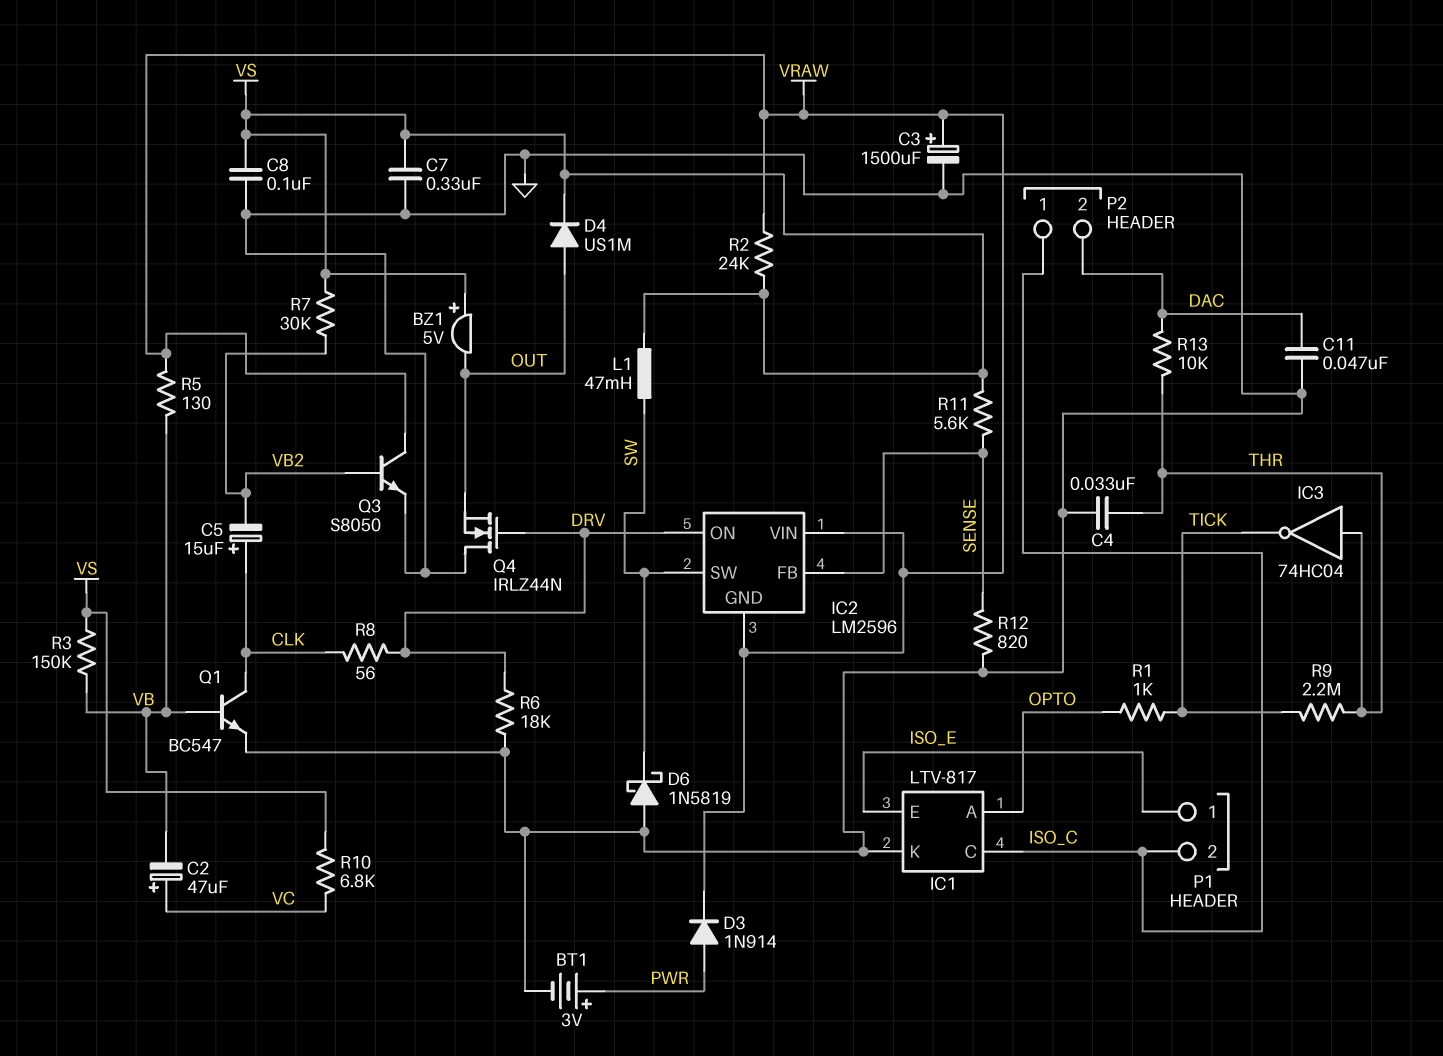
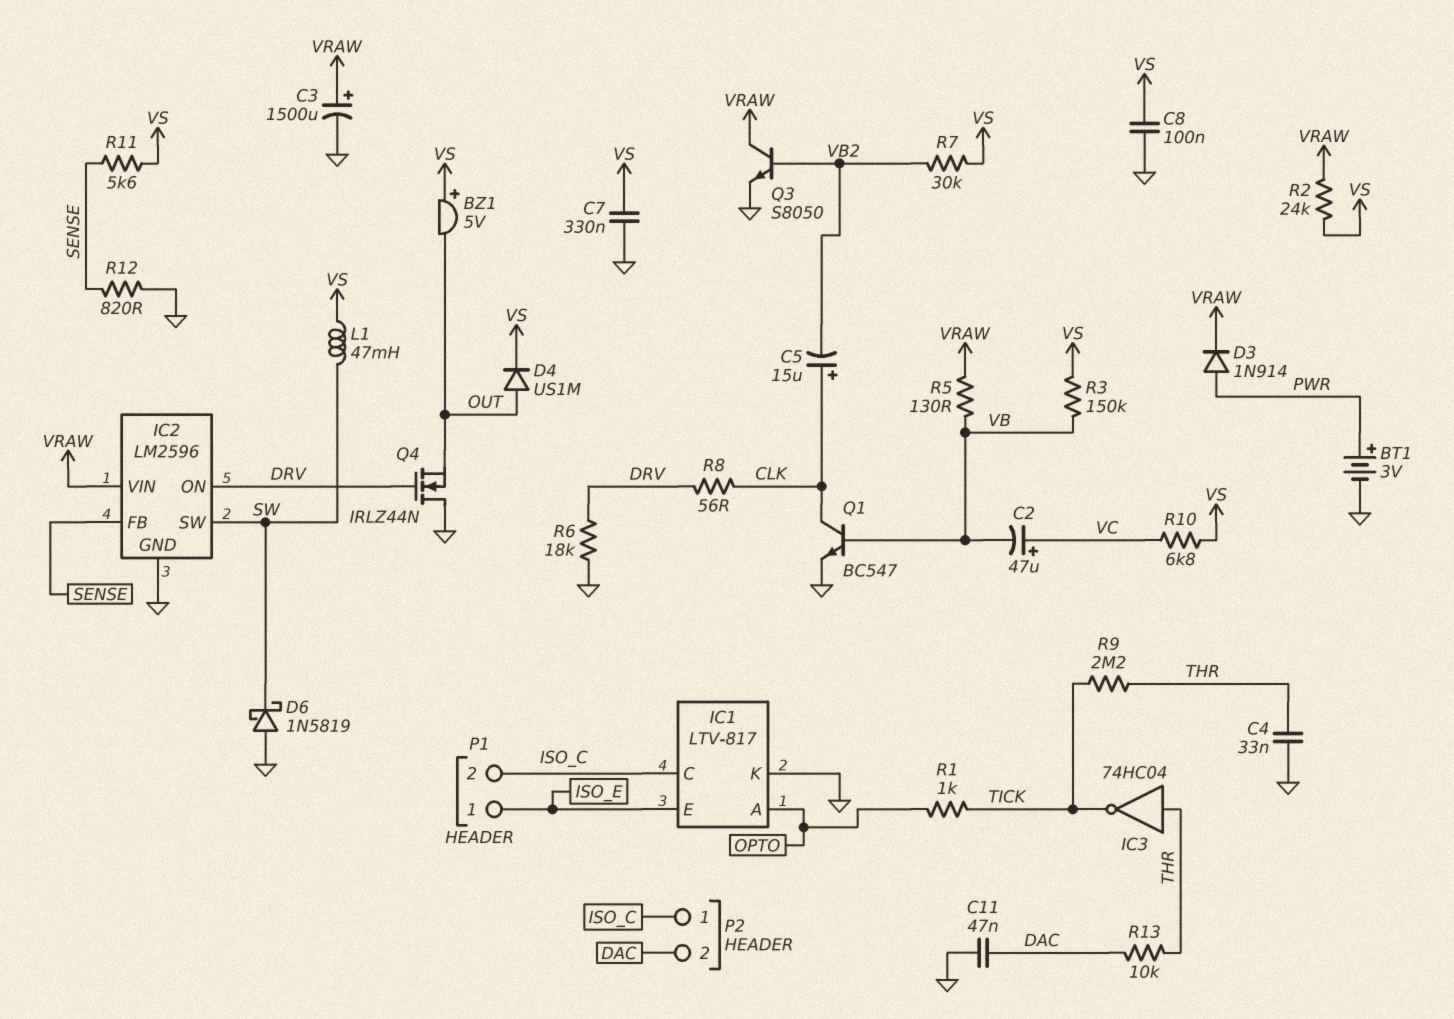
IC2 pin GND: VRAW -> GND

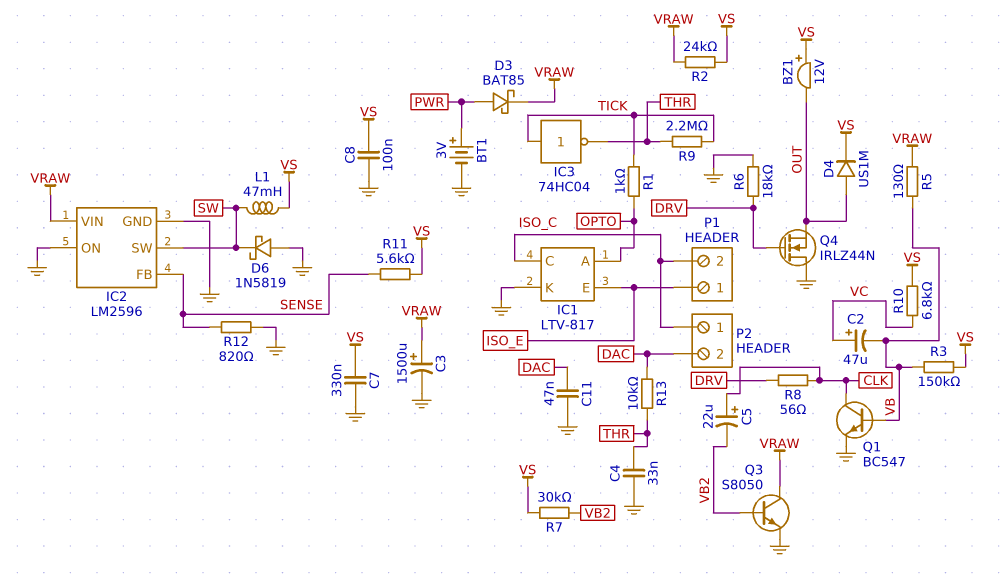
BZ1: buzzer 5V (plus VS, minus OUT) -> buzzer 12V (plus VS, minus OUT)
C5: 15uF (plus CLK, minus VB2) -> 22uF (plus CLK, minus VB2)
D3: diode 1N914 (A PWR, K VRAW) -> schottky BAT85 (A PWR, K VRAW)
IC2 pin ON: DRV -> GND
IC3: NOT 74HC04 (in THR, out TICK) -> NOT 74HC04 (in TICK, out THR)

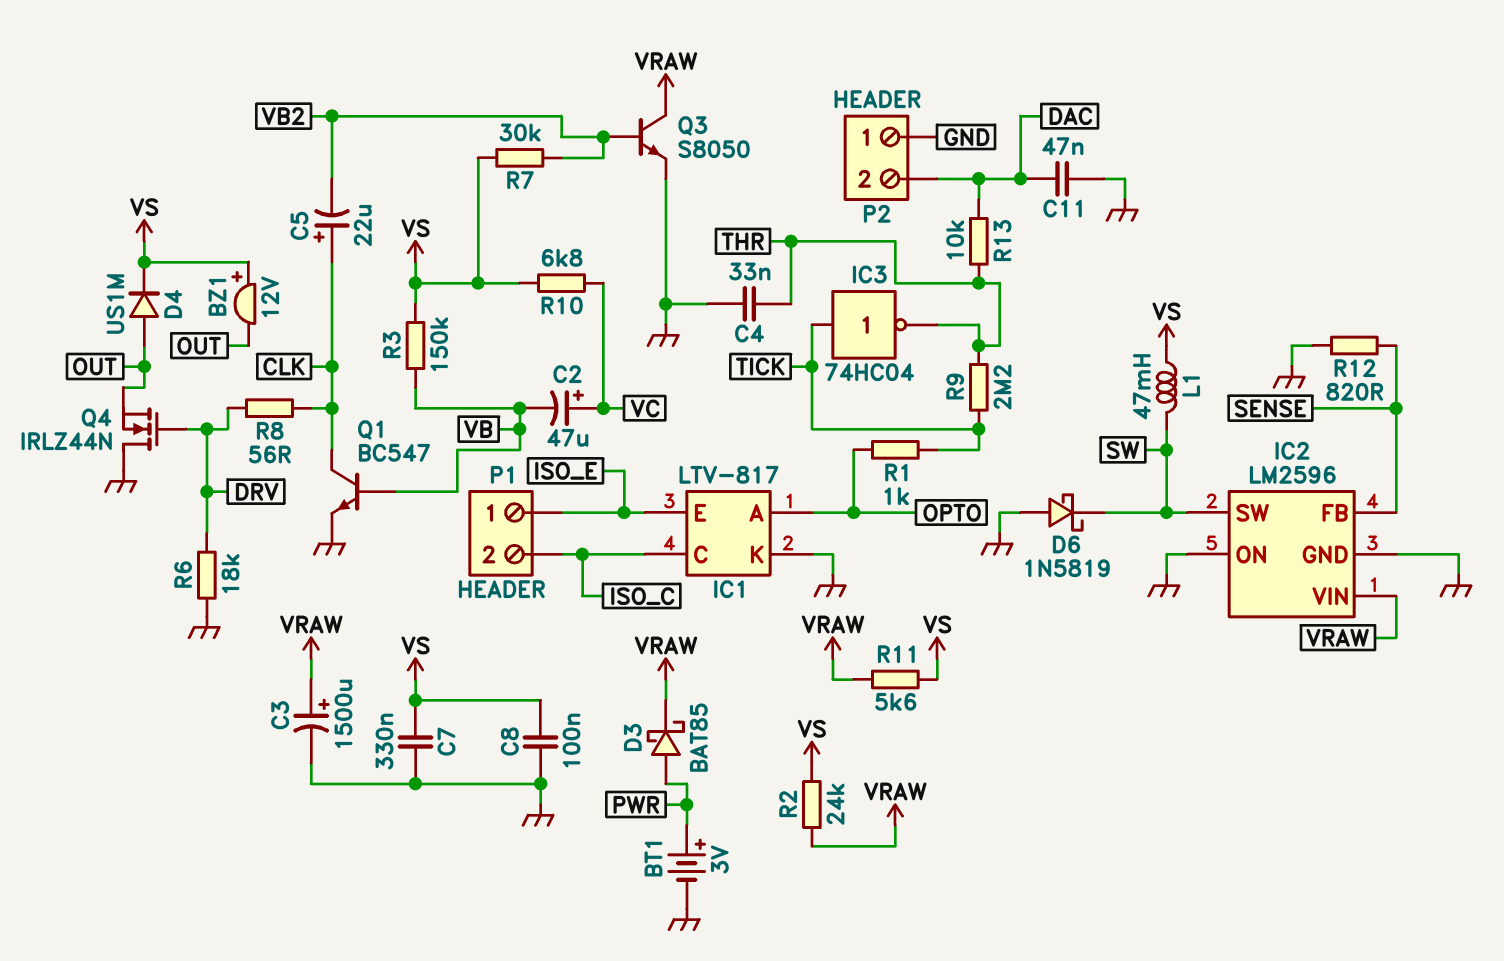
P2 pin 1: ISO_C -> GND
R5: 130 (VB, VRAW) -> none
R11: 5.6k (SENSE, VS) -> 5.6k (VRAW, VS)

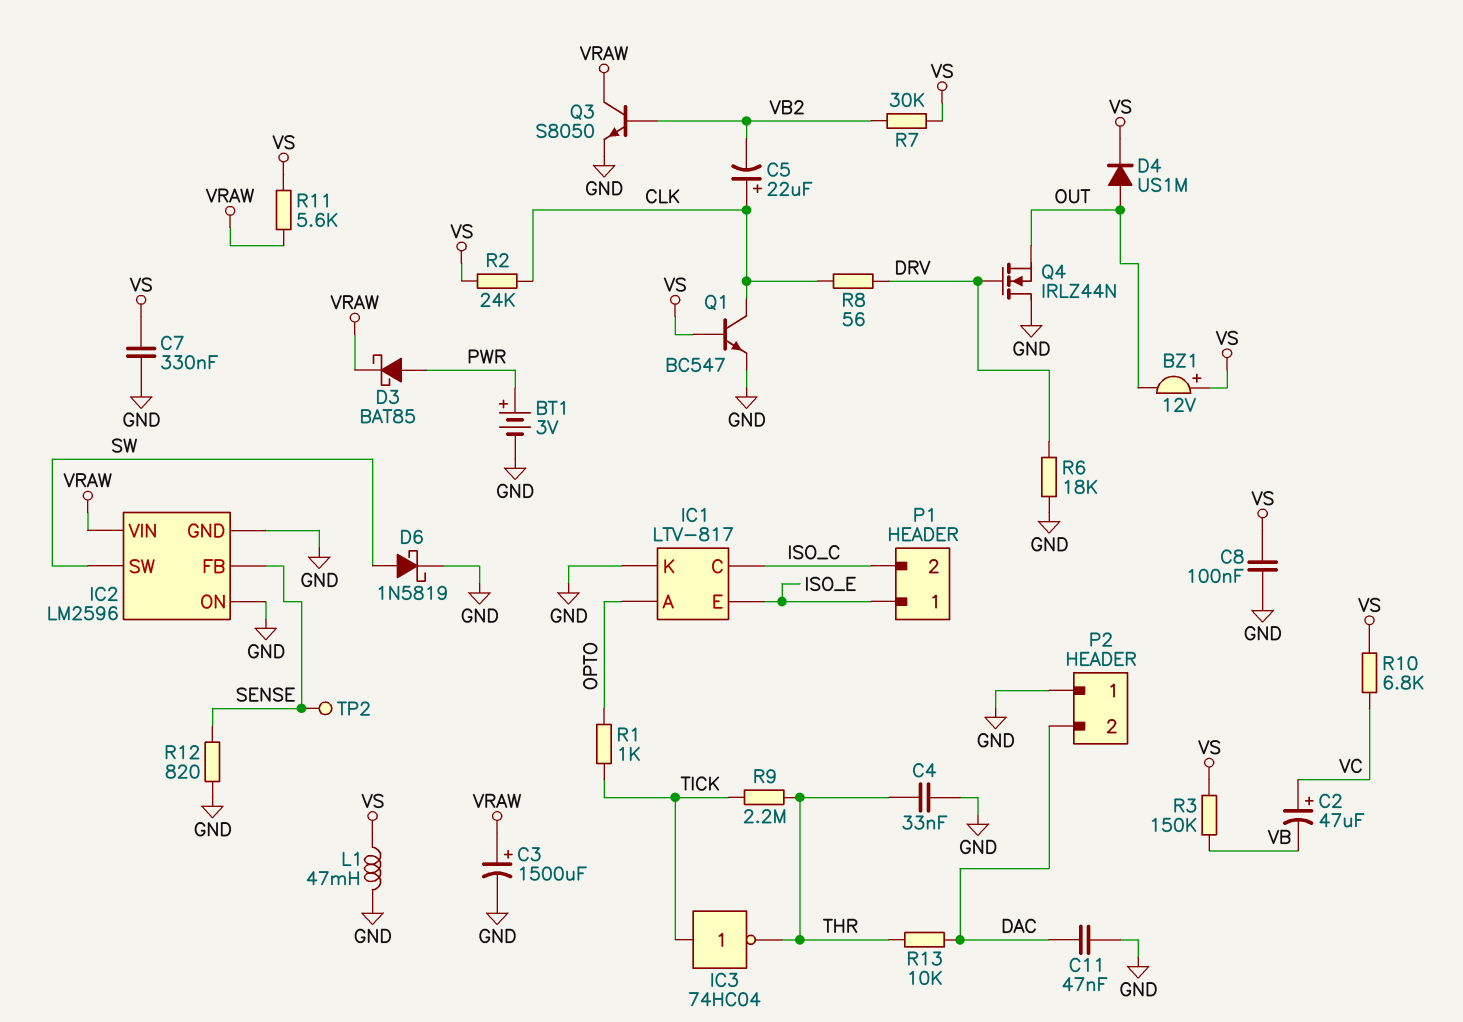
D6: schottky 1N5819 (A GND, K SW) -> schottky 1N5819 (A SW, K GND)
L1: 47mH (SW, VS) -> 47mH (GND, VS)
Q1: NPN BC547 (B VB, C CLK, E GND) -> NPN BC547 (B VS, C CLK, E GND)
R2: 24k (VRAW, VS) -> 24k (CLK, VS)
TP2: none -> test point (SENSE)

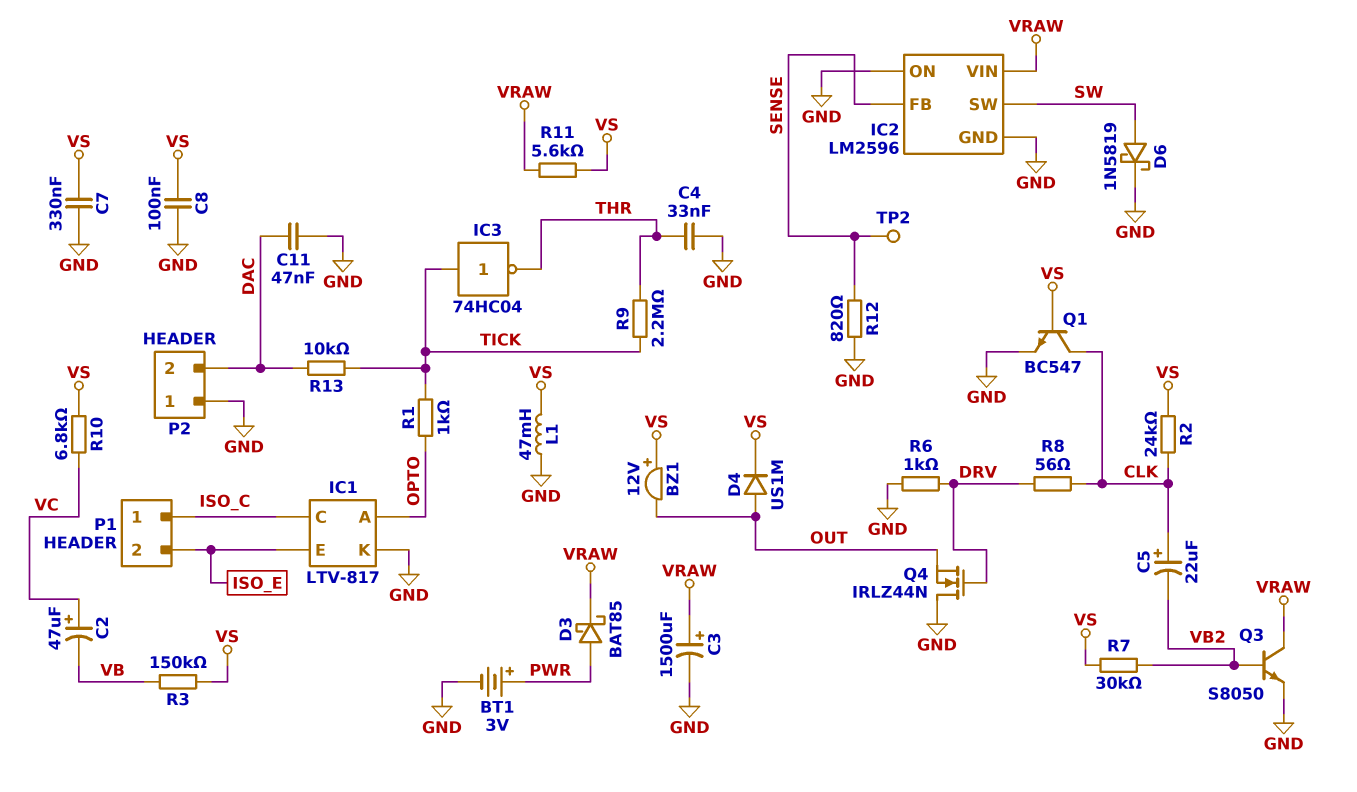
P1 pin 1: ISO_E -> ISO_C
P1 pin 2: ISO_C -> ISO_E
R6: 18k (DRV, GND) -> 1k (DRV, GND)
R13: 10k (DAC, THR) -> 10k (DAC, TICK)

